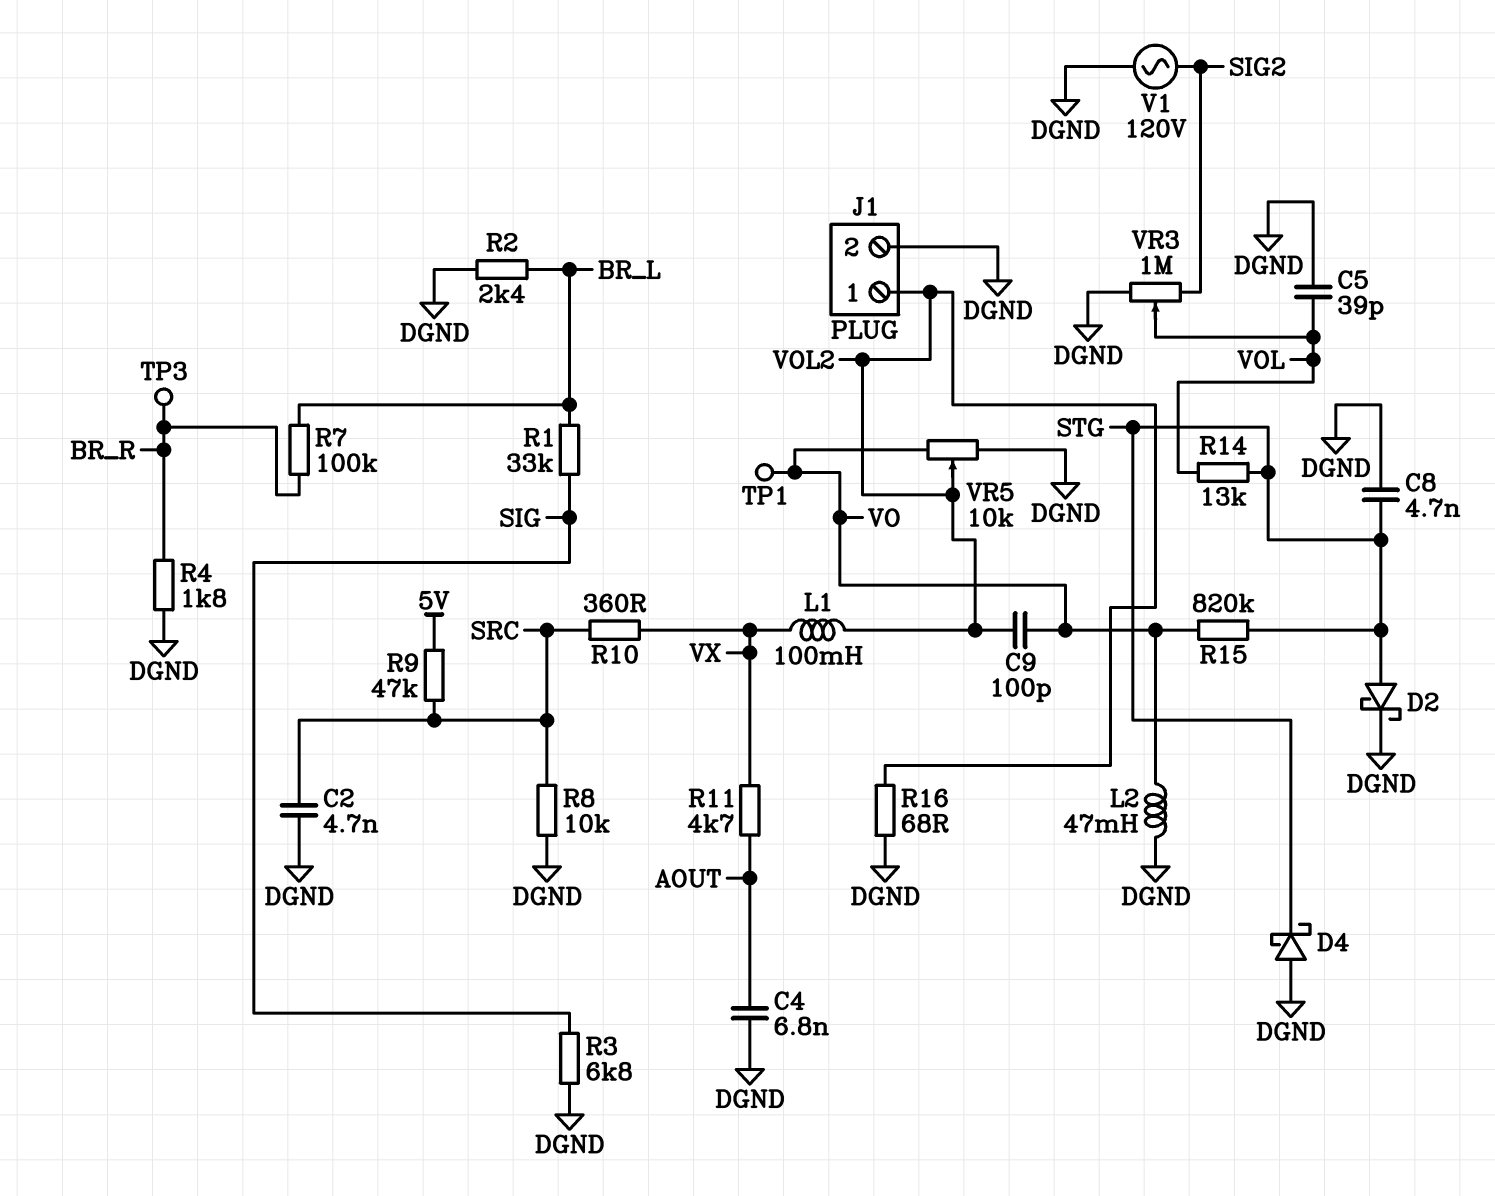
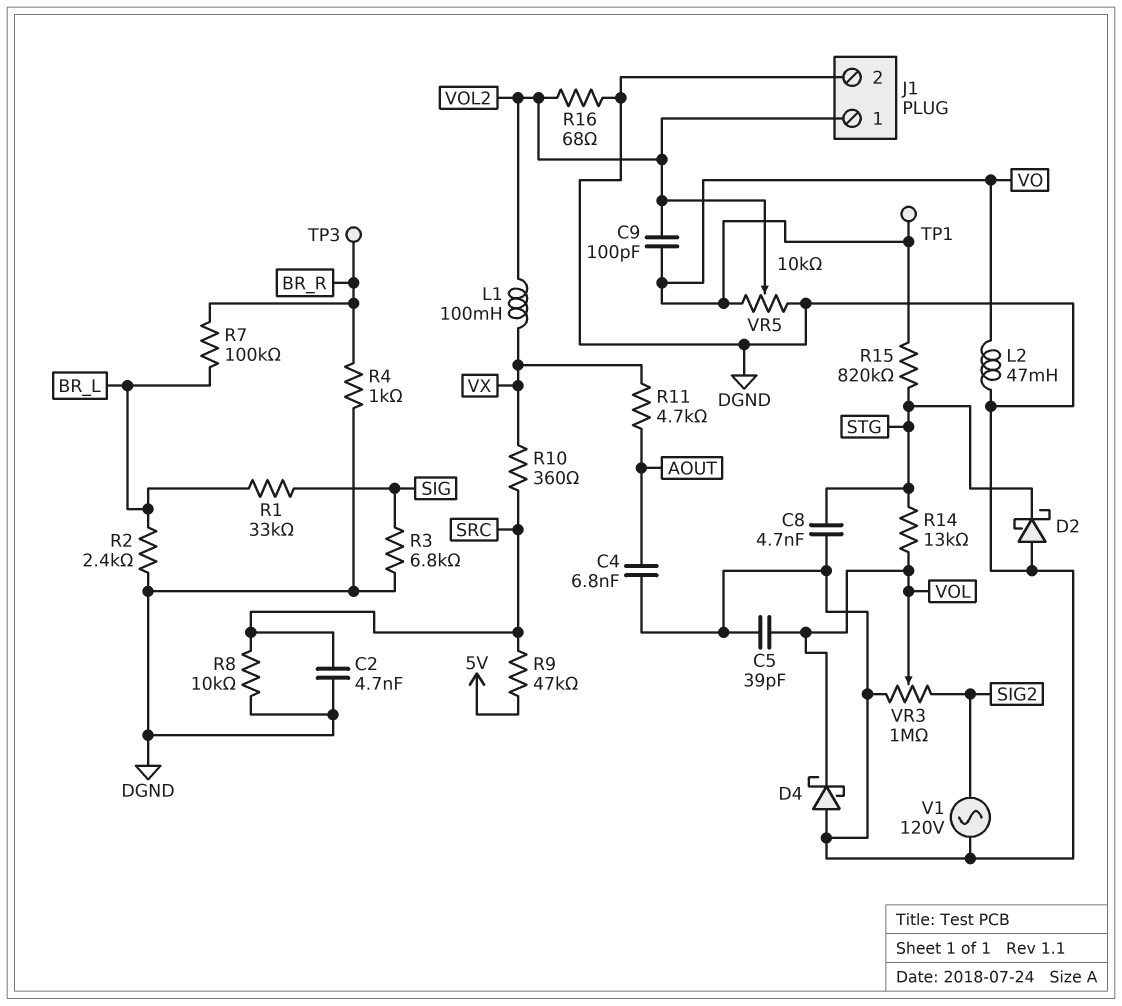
D2: schottky (A STG, K DGND) -> schottky (A DGND, K STG)
D4: schottky (A DGND, K STG) -> schottky (A DGND, K VOL)
R4: 1.8k (BR_R, DGND) -> 1k (BR_R, DGND)

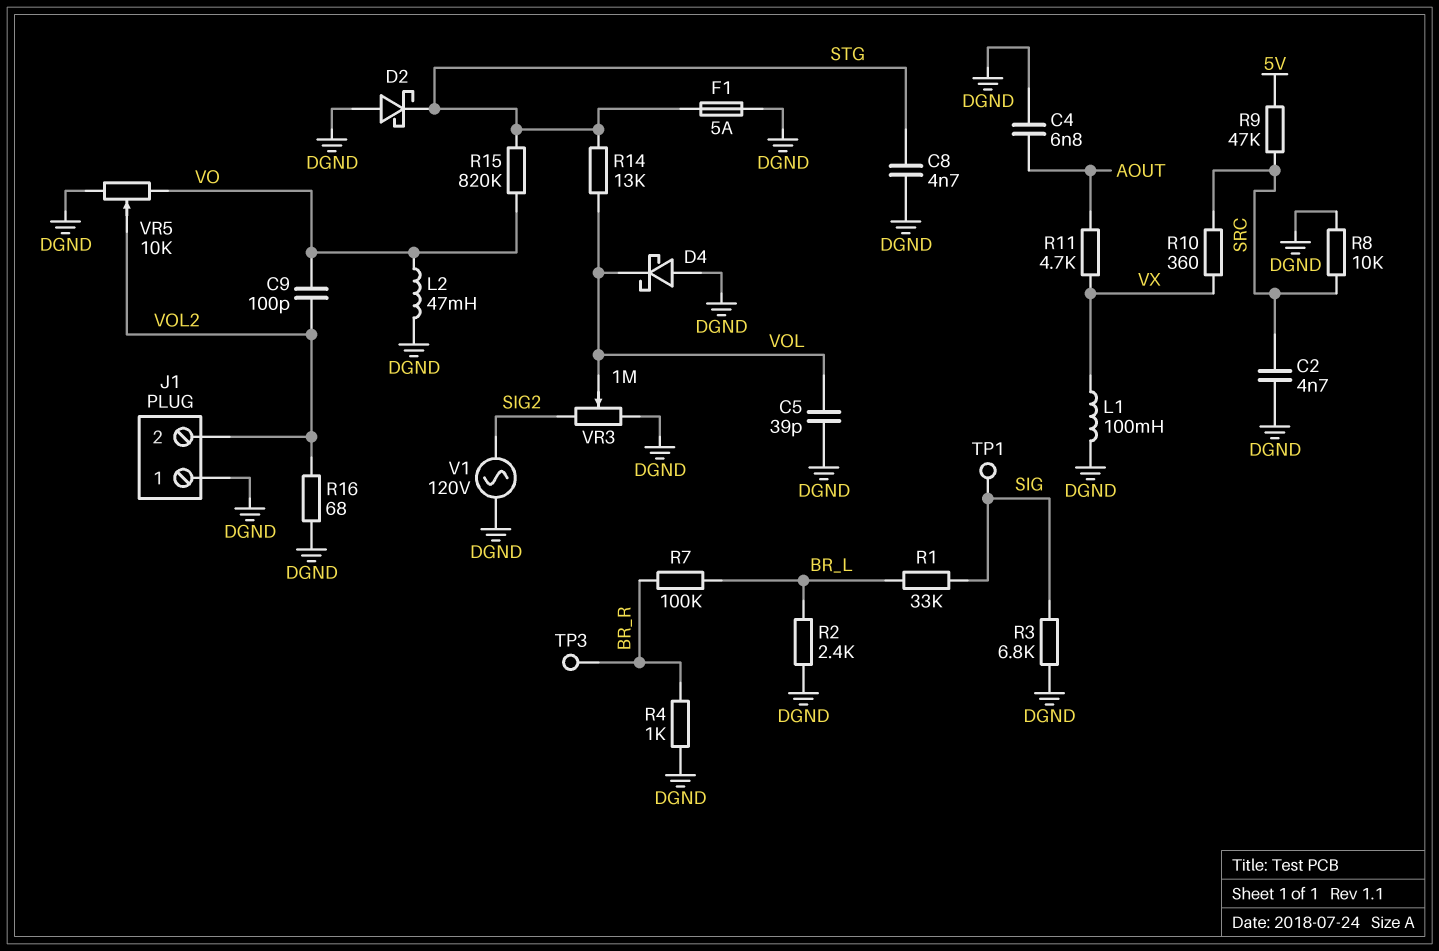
F1: none -> 5A (DGND, STG)
J1 pin 1: VOL2 -> DGND
J1 pin 2: DGND -> VOL2
L1: 100mH (VOL2, VX) -> 100mH (DGND, VX)
TP1: test point (VO) -> test point (SIG)

